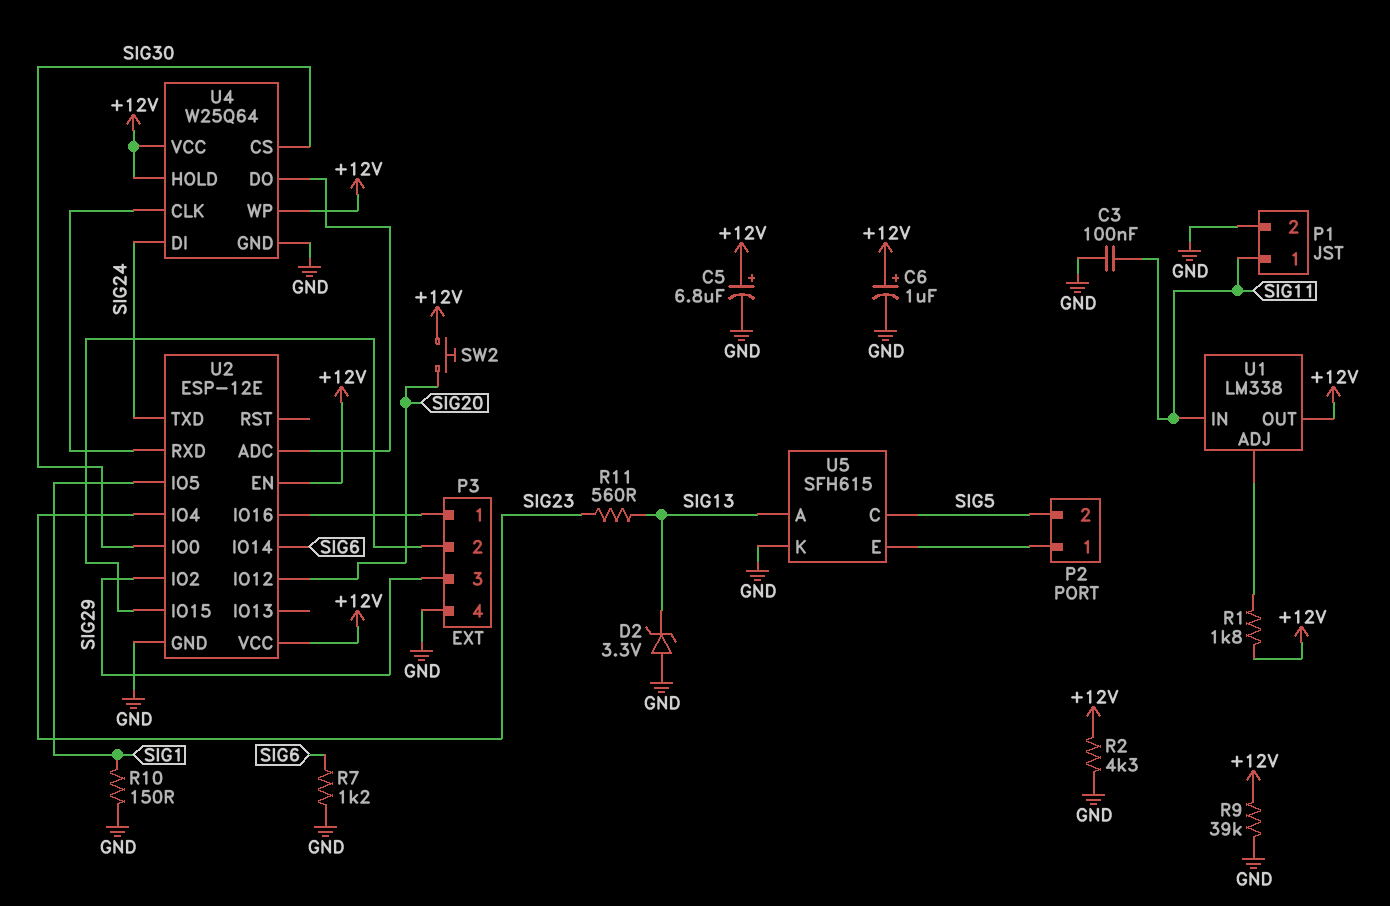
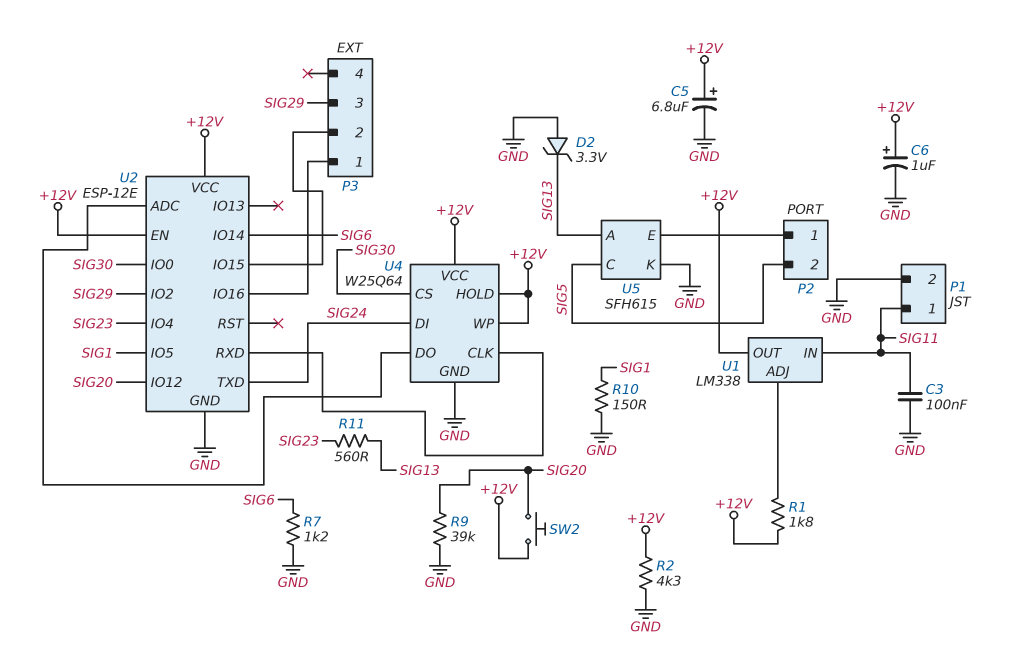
P3 pin 4: GND -> none
R9: 39k (+12V, GND) -> 39k (GND, SIG20)

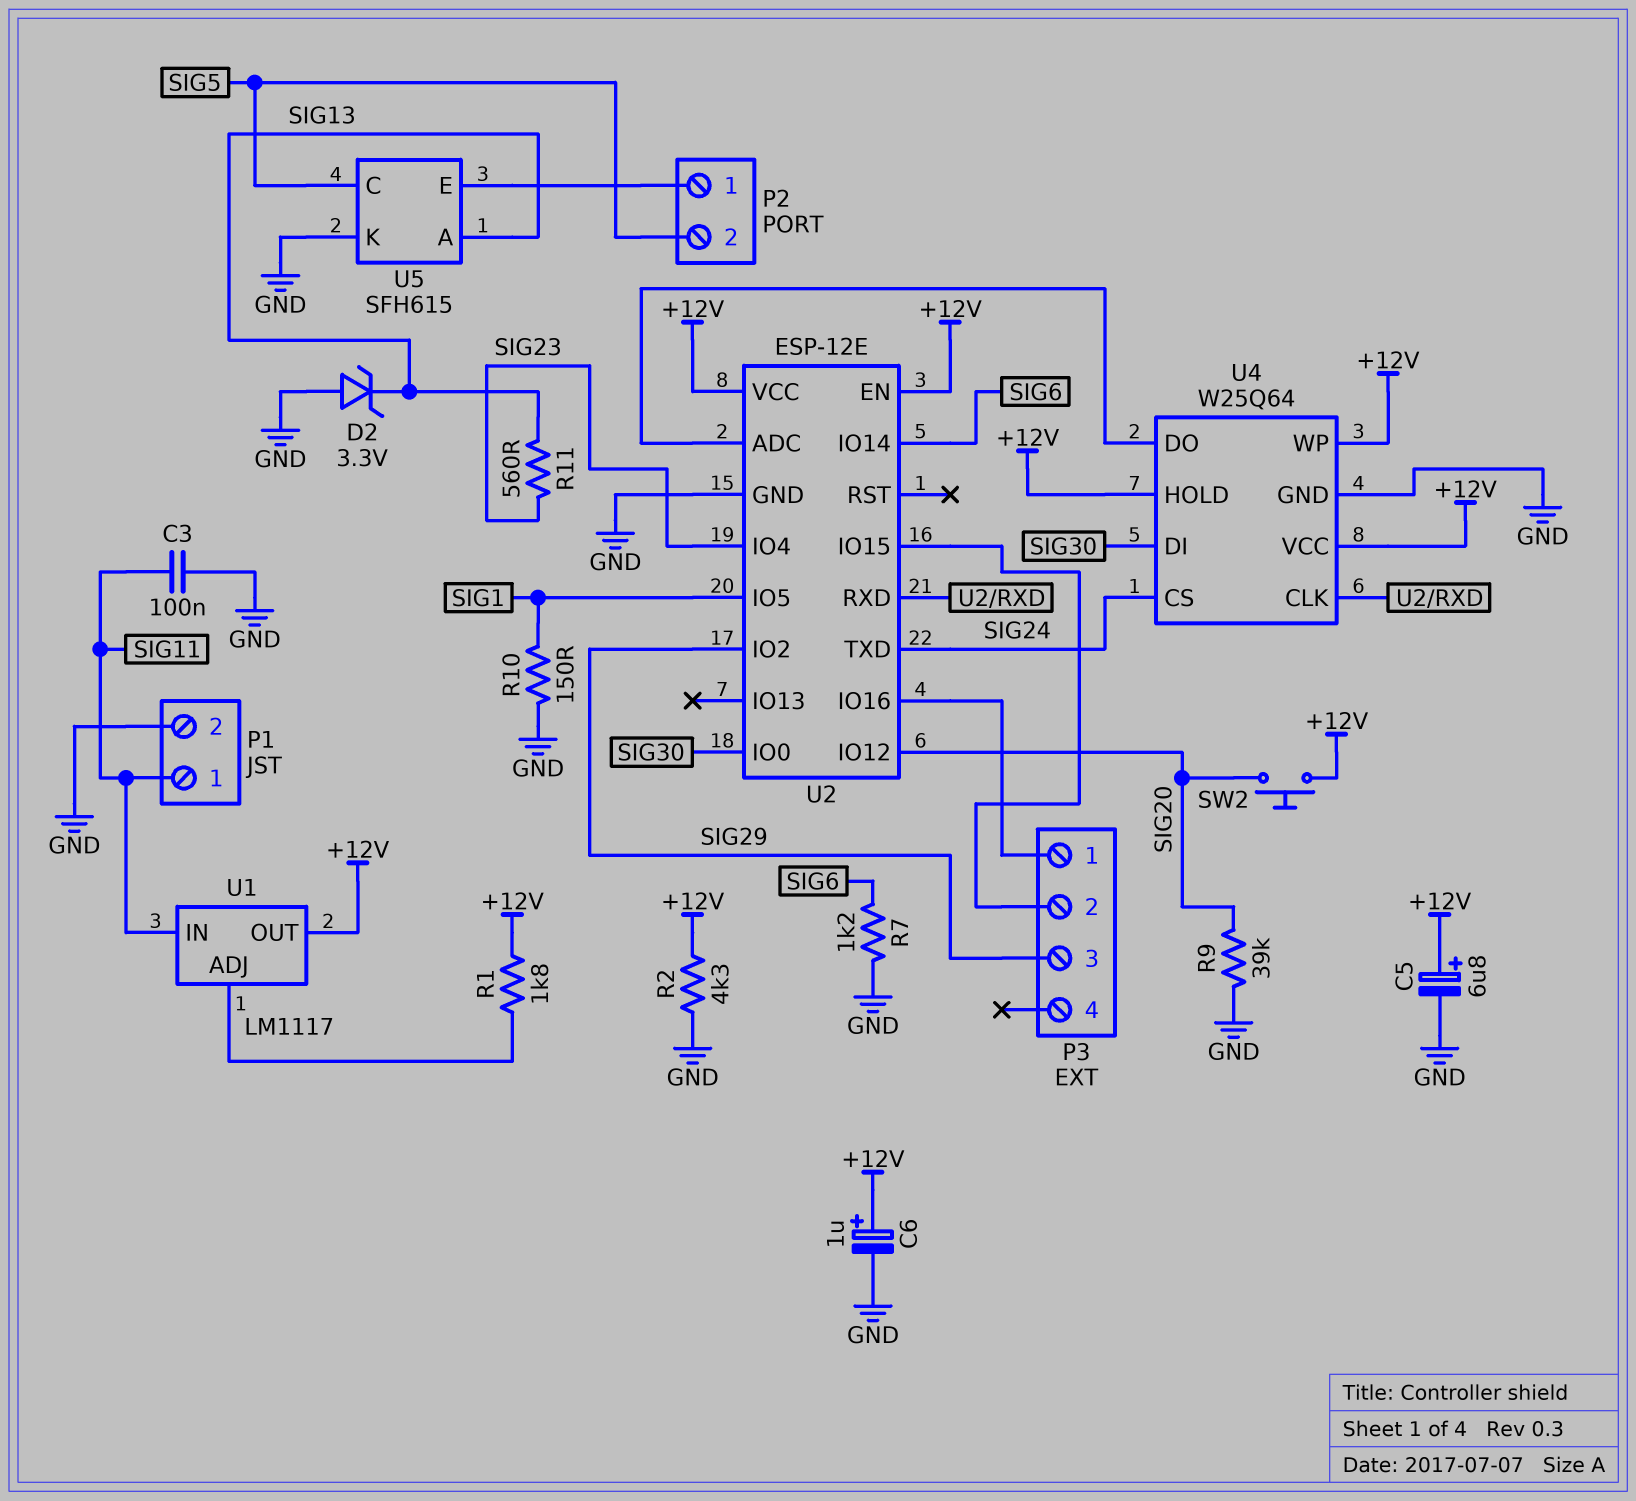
U1: LM338 -> LM1117
U4 pin CS: SIG30 -> SIG24
U4 pin DI: SIG24 -> SIG30

